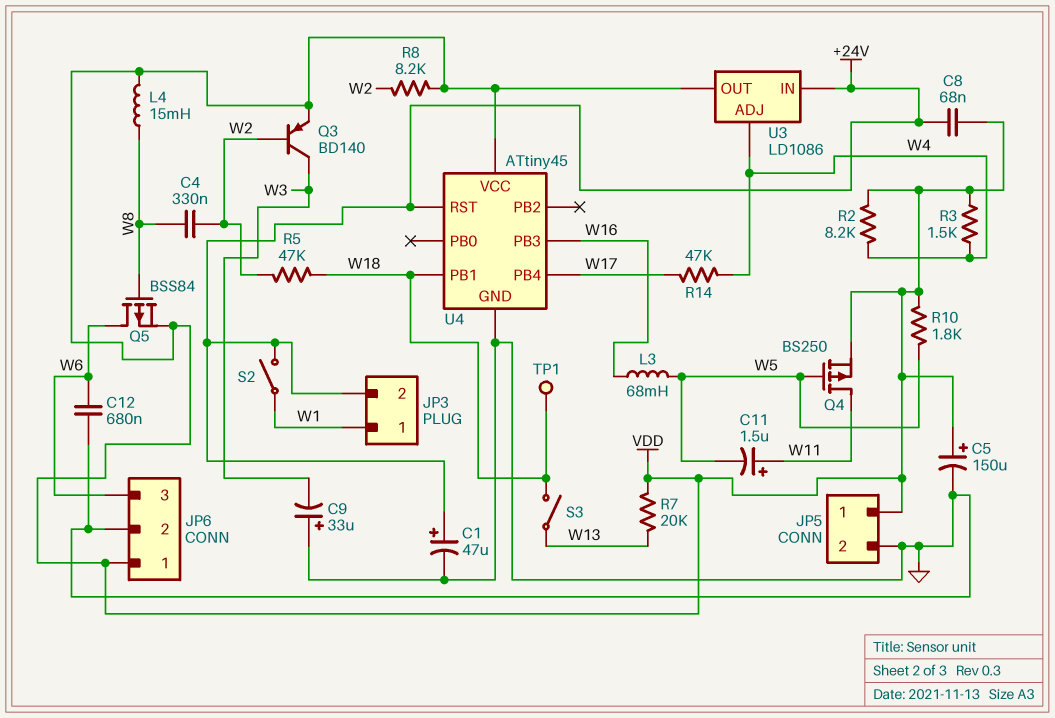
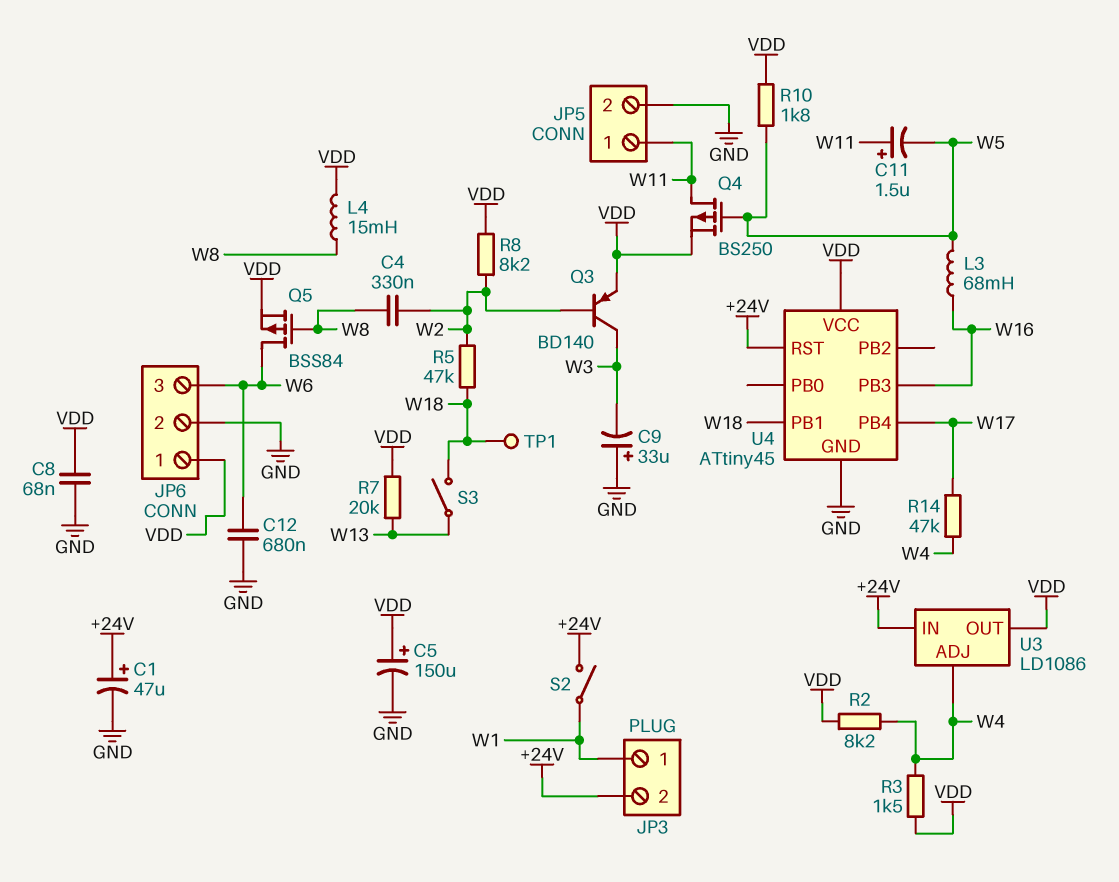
C8: 68nF (+24V, VDD) -> 68nF (GND, VDD)
JP5 pin 1: VDD -> W11

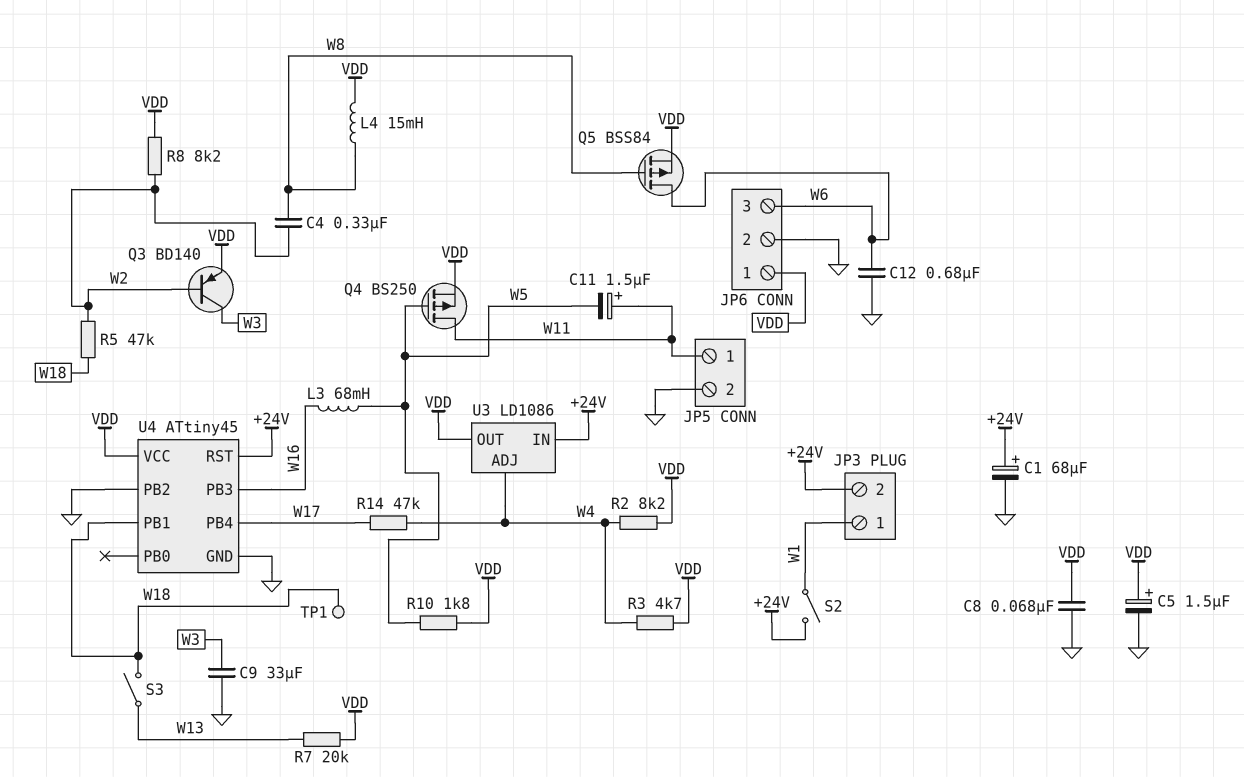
C1: 47uF (plus +24V, minus GND) -> 68uF (plus +24V, minus GND)
C5: 150uF (plus VDD, minus GND) -> 1.5uF (plus VDD, minus GND)
C9: 33uF (plus GND, minus W3) -> 33uF (GND, W3)
R3: 1.5k (VDD, W4) -> 4.7k (VDD, W4)
U4 pin PB2: none -> GND

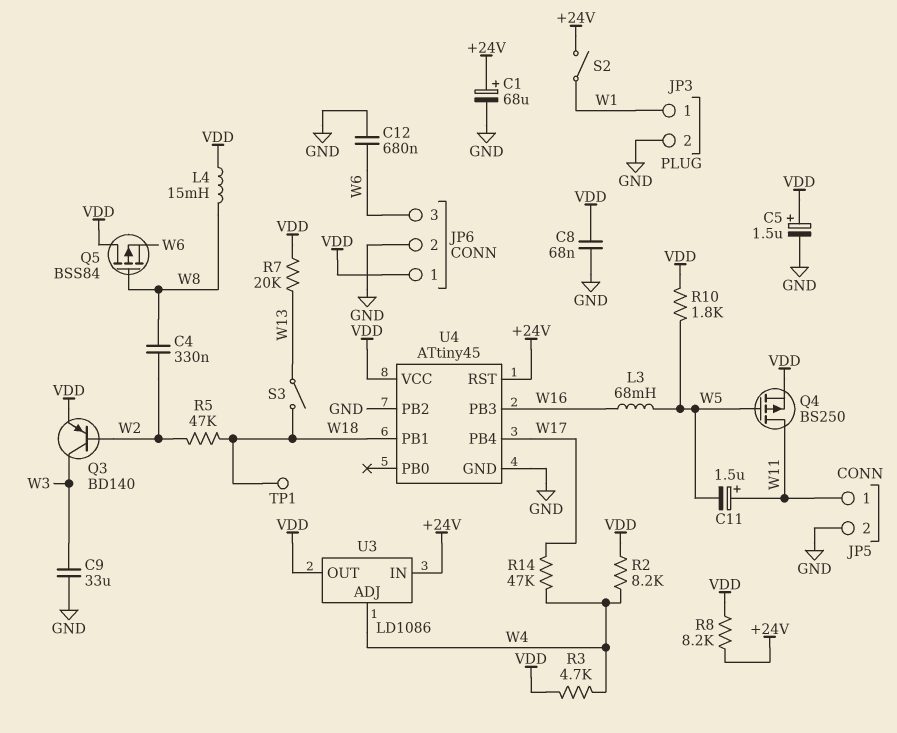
JP3 pin 2: +24V -> GND
Q5: PMOS BSS84 (G W8, D W6, S VDD) -> PMOS BSS84 (G W8, D VDD, S W6)
R8: 8.2k (VDD, W2) -> 8.2k (+24V, VDD)

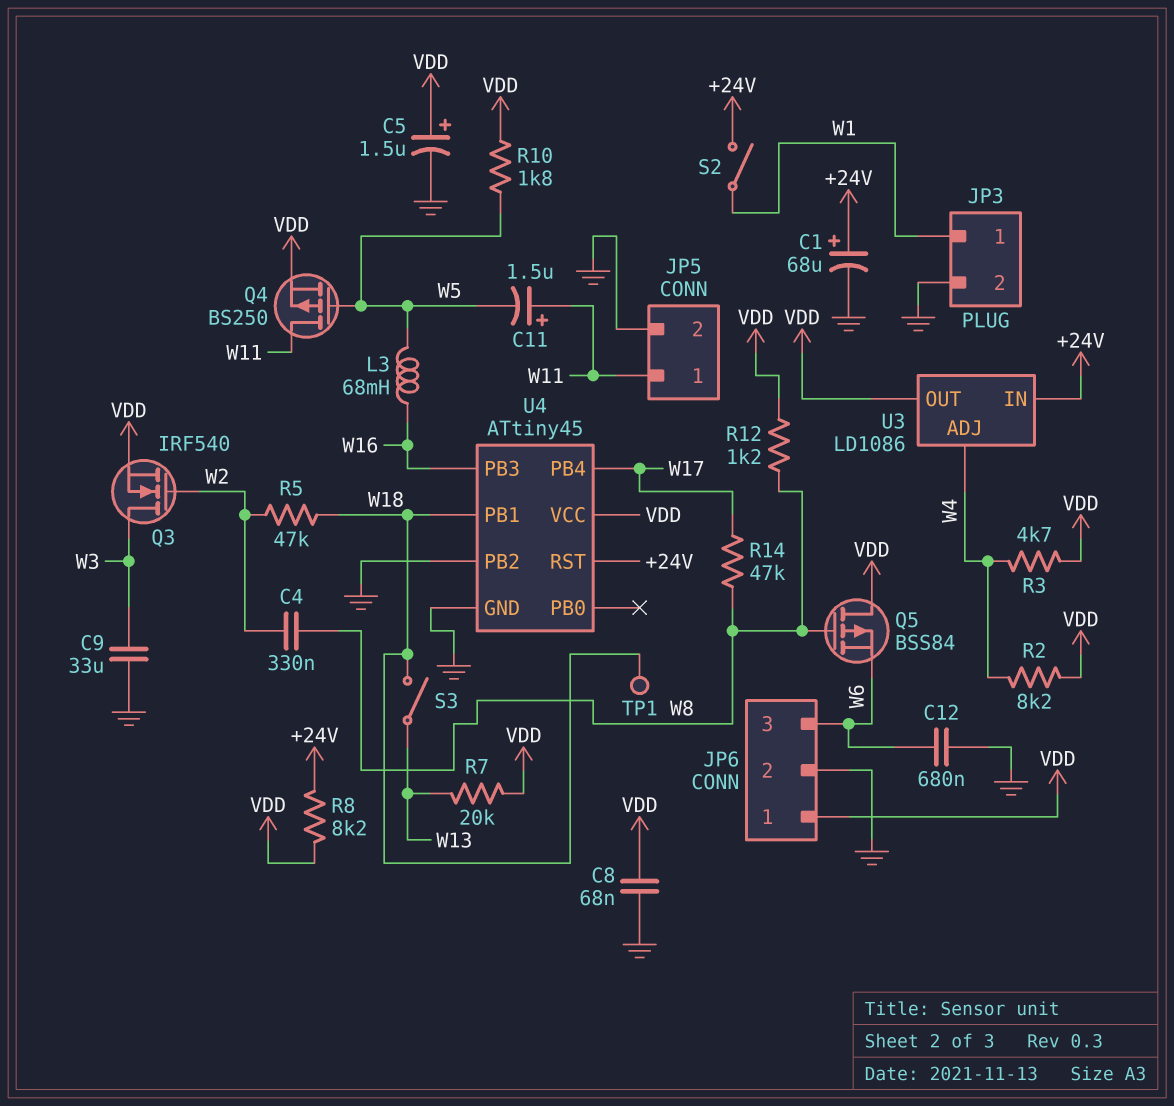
L4: 15mH (VDD, W8) -> none
Q3: PNP BD140 (B W2, C W3, E VDD) -> NMOS IRF540 (G W2, D W3, S VDD)
R12: none -> 1.2k (VDD, W8)
R14: 47k (W4, W17) -> 47k (W8, W17)

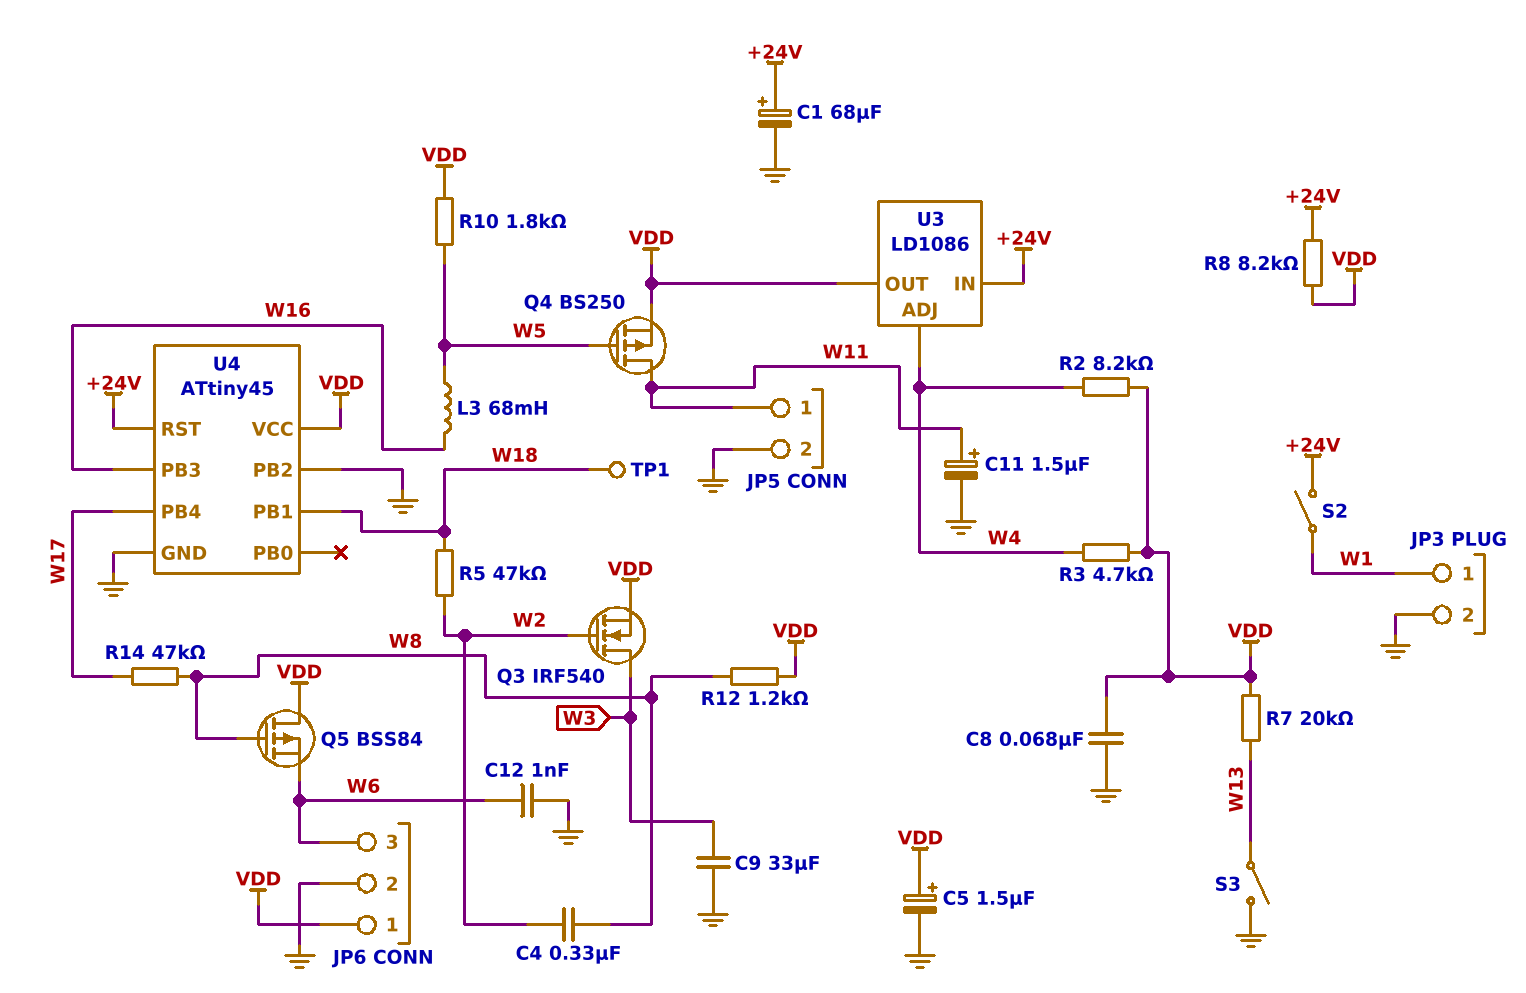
C11: 1.5uF (plus W11, minus W5) -> 1.5uF (plus W11, minus GND)
C12: 680nF (GND, W6) -> 1nF (GND, W6)
S3: switch (W13, W18) -> switch (GND, W13)

